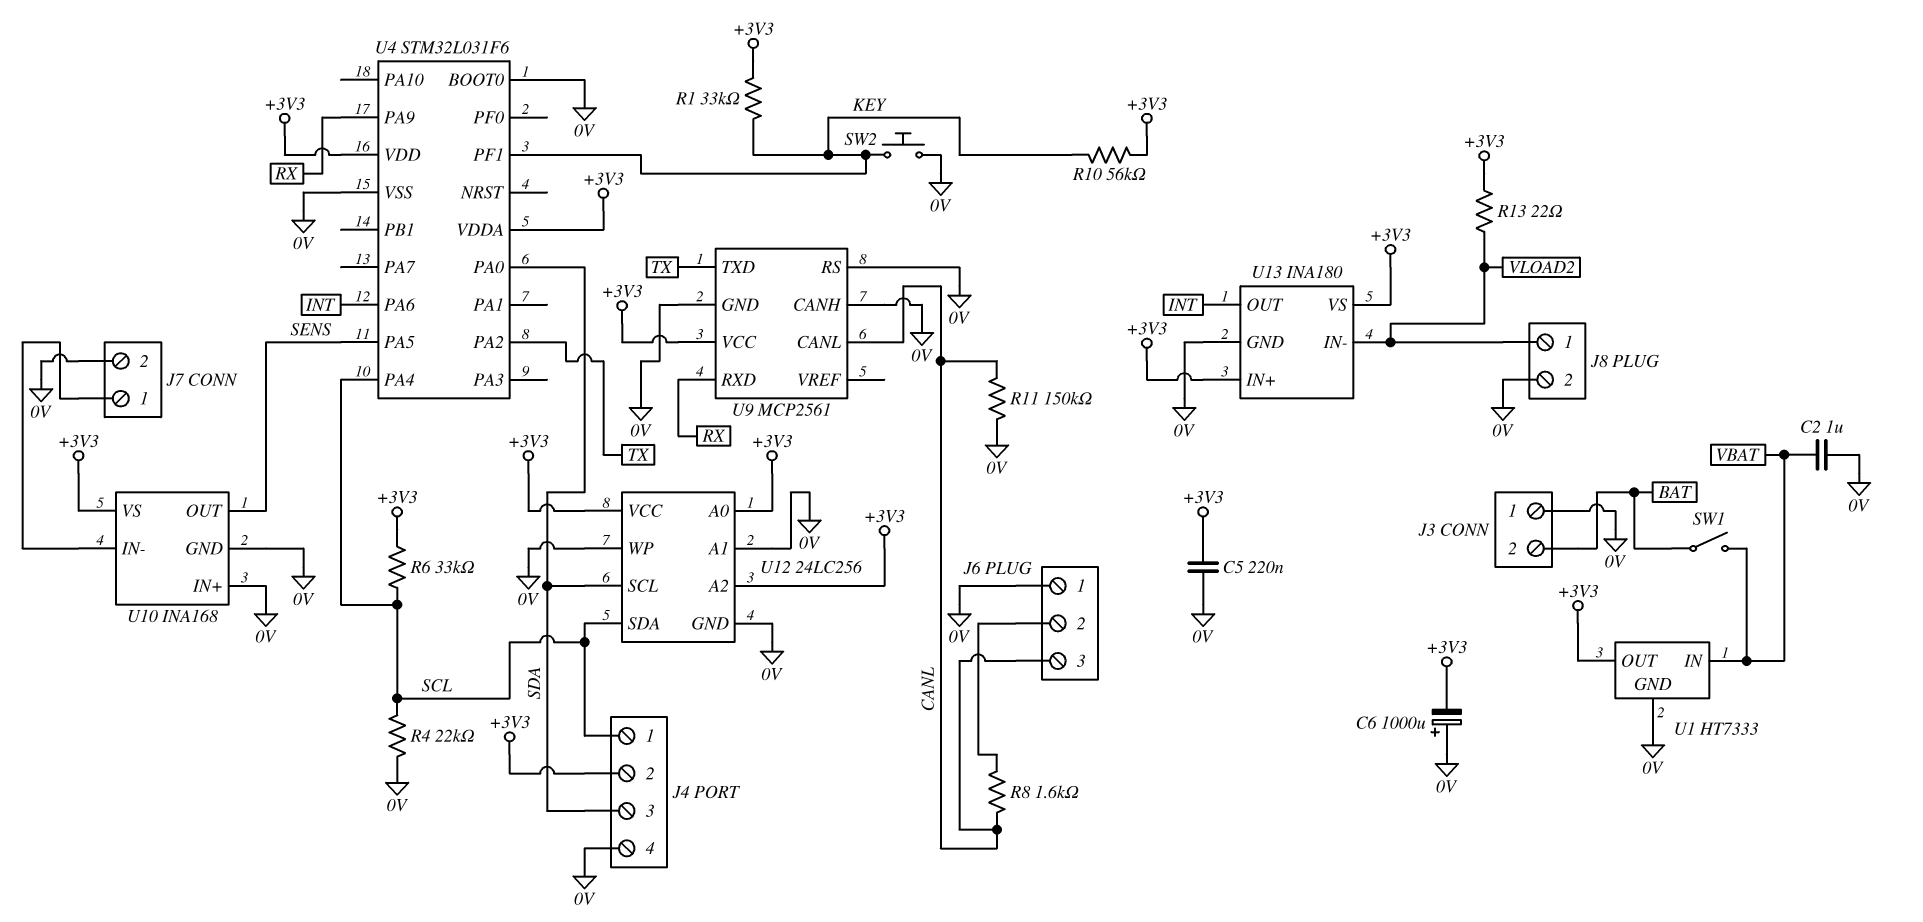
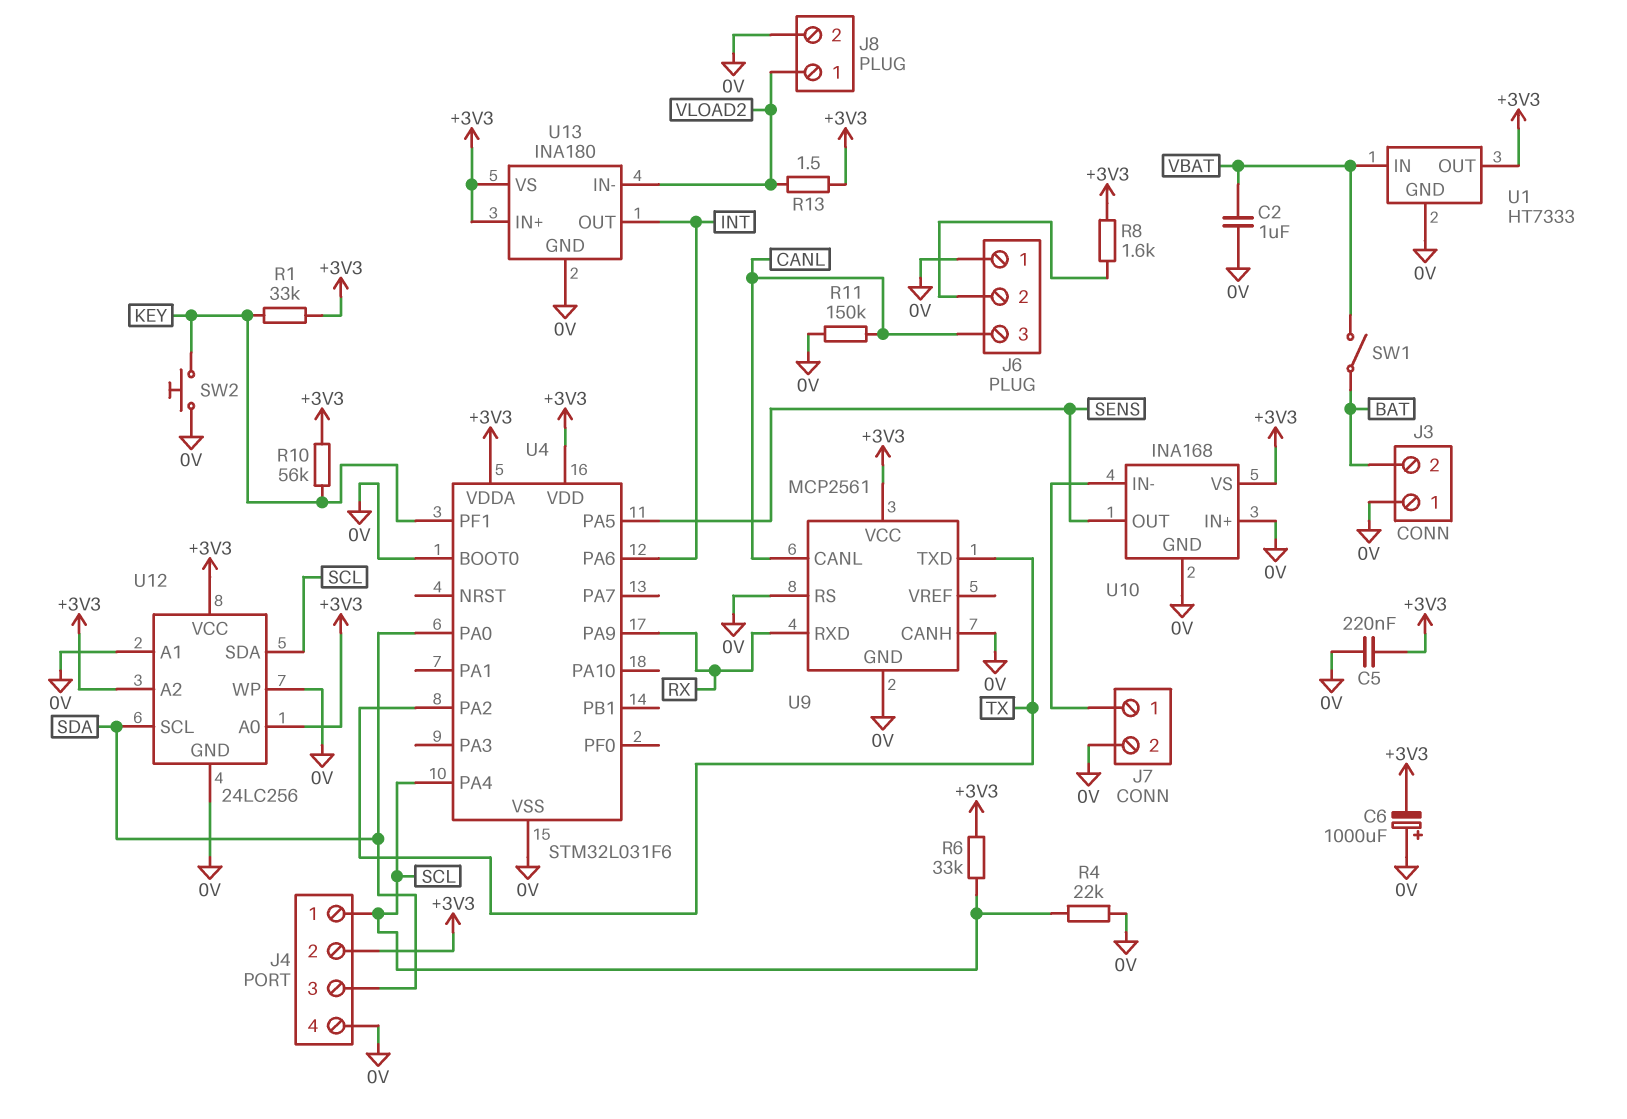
R8: 1.6k (CANL, J6/2) -> 1.6k (+3V3, J6/2)
R13: 22 (+3V3, VLOAD2) -> 1.5 (+3V3, VLOAD2)

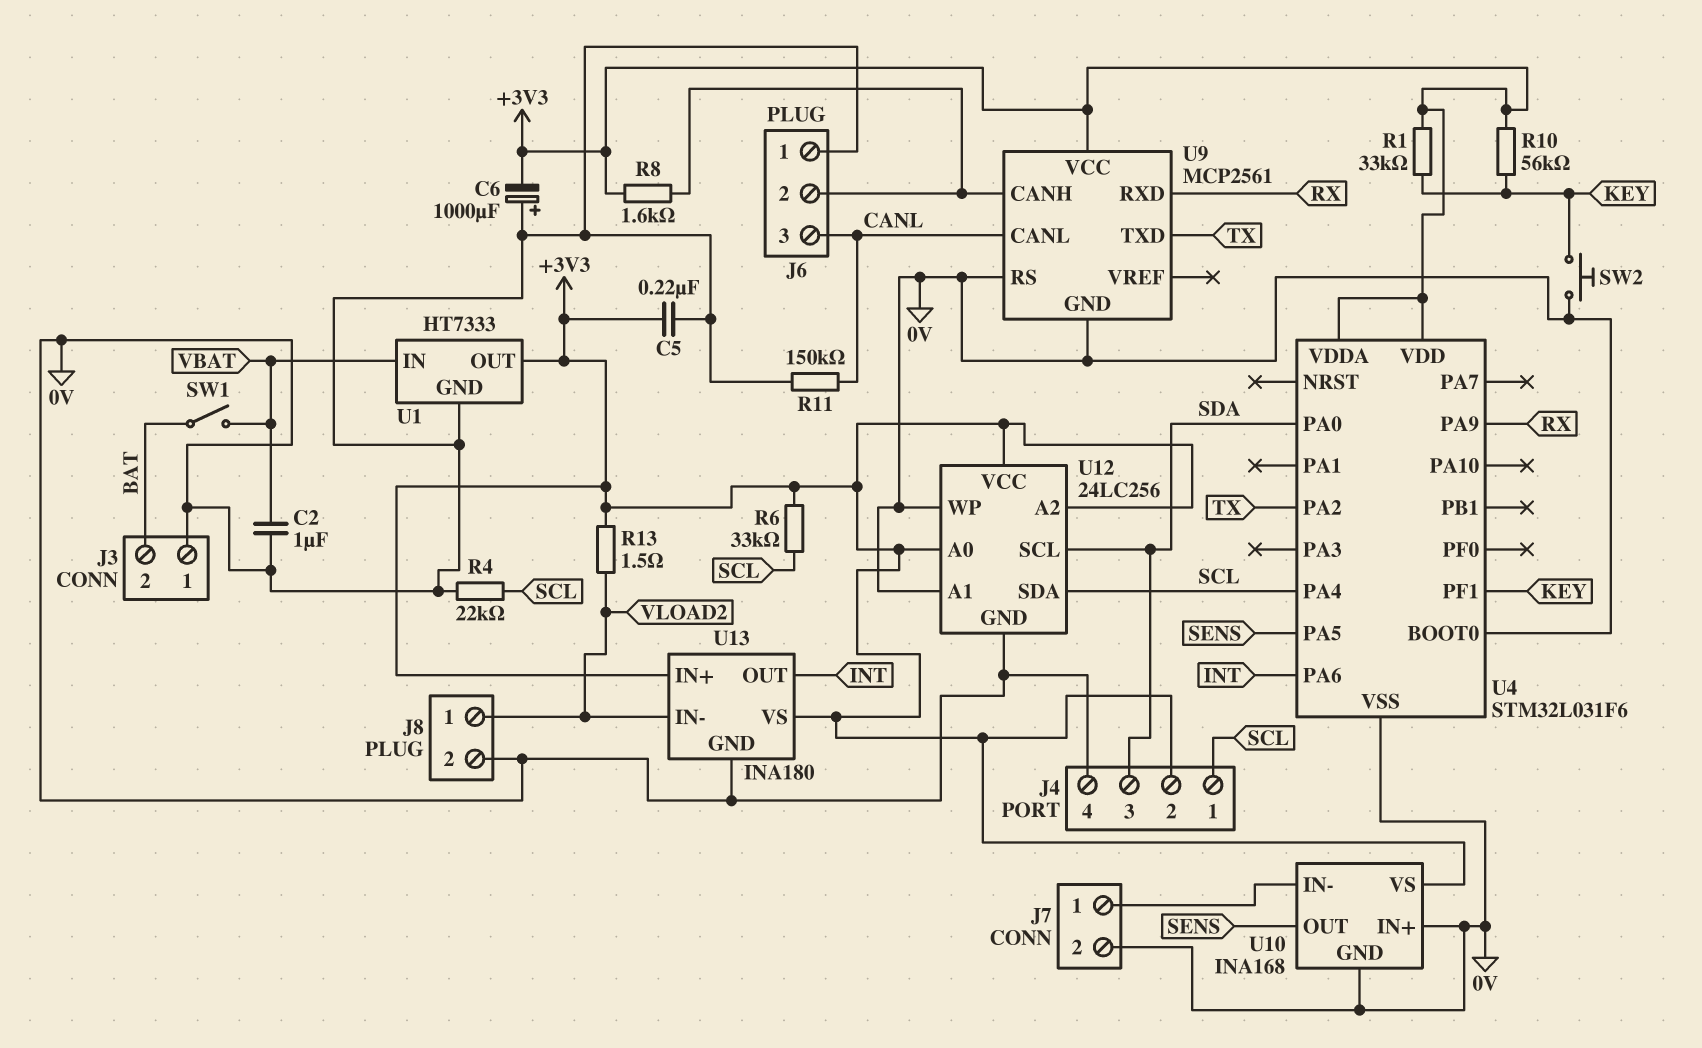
U9 pin CANH: 0V -> J6/2

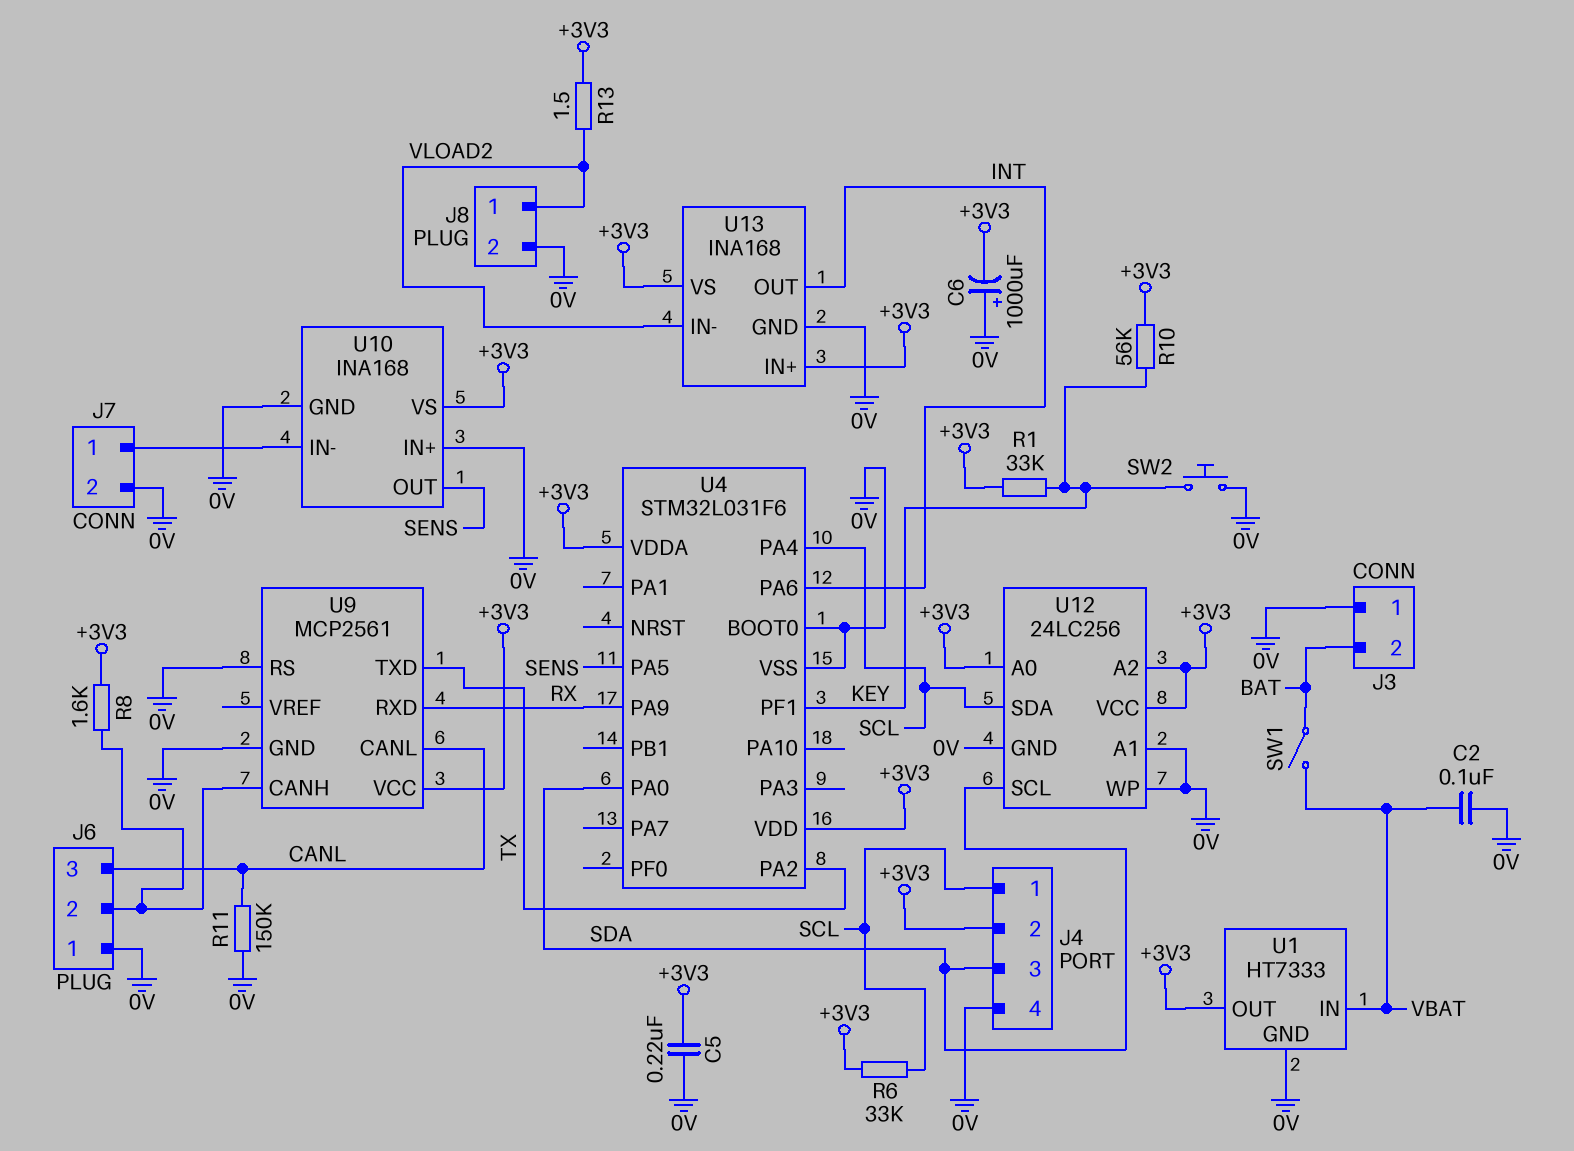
C2: 1uF (0V, VBAT) -> 100nF (0V, VBAT)
R4: 22k (0V, SCL) -> none
U13: INA180 -> INA168

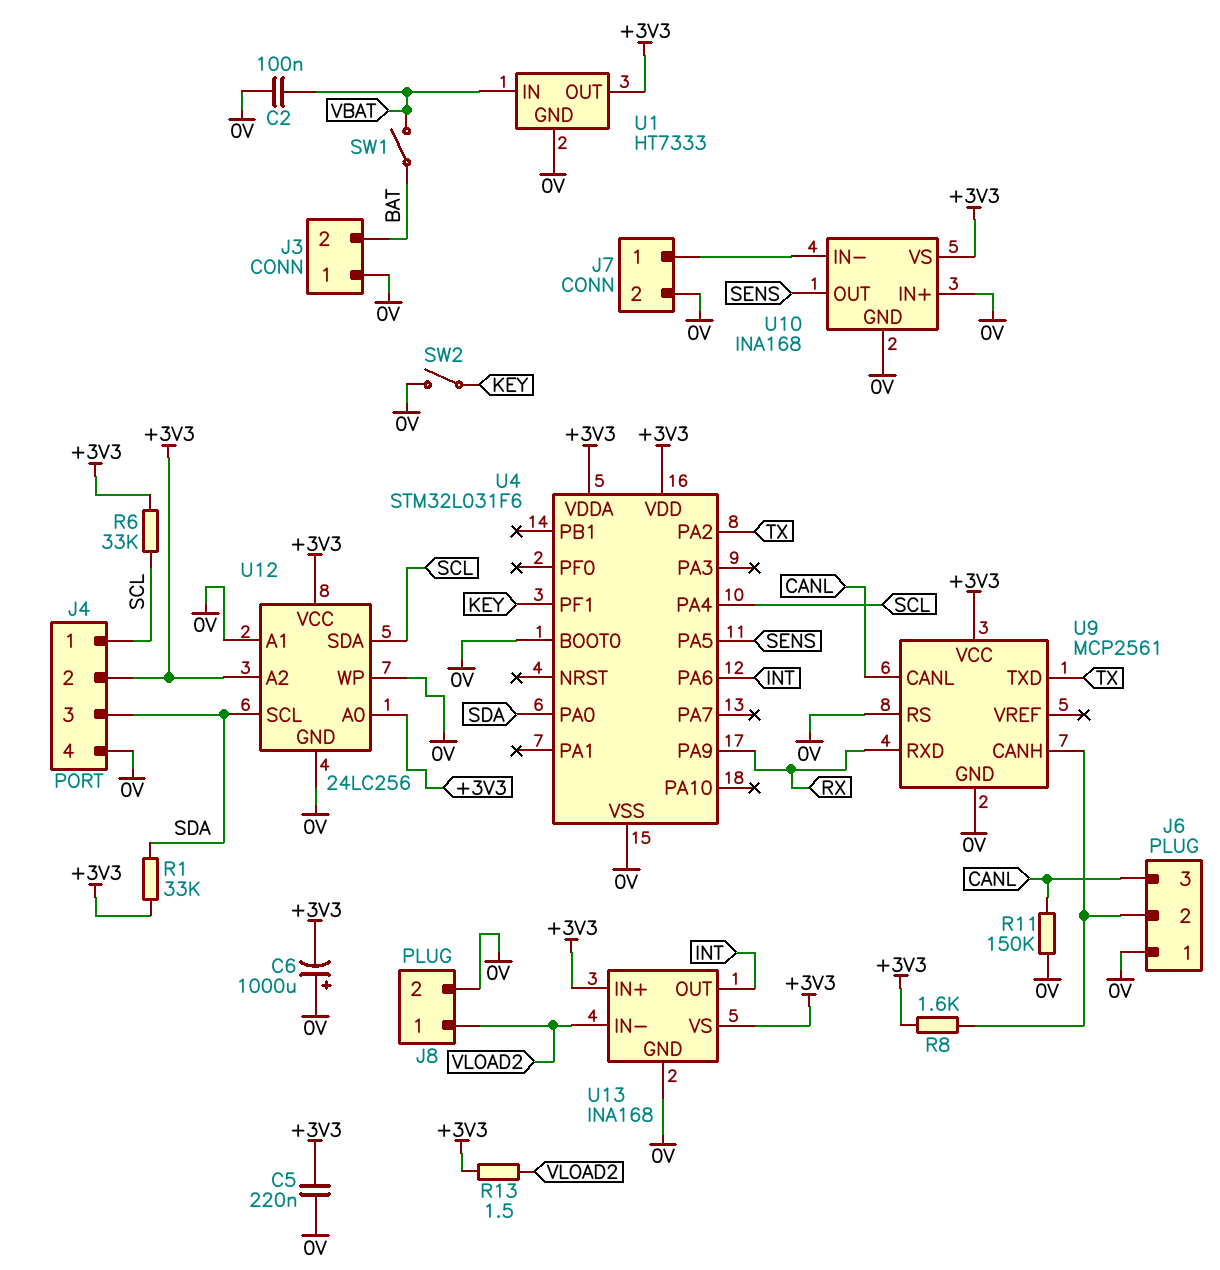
R1: 33k (+3V3, KEY) -> 33k (+3V3, SDA)
R10: 56k (+3V3, KEY) -> none
SW2: button (0V, KEY) -> switch (0V, KEY)

